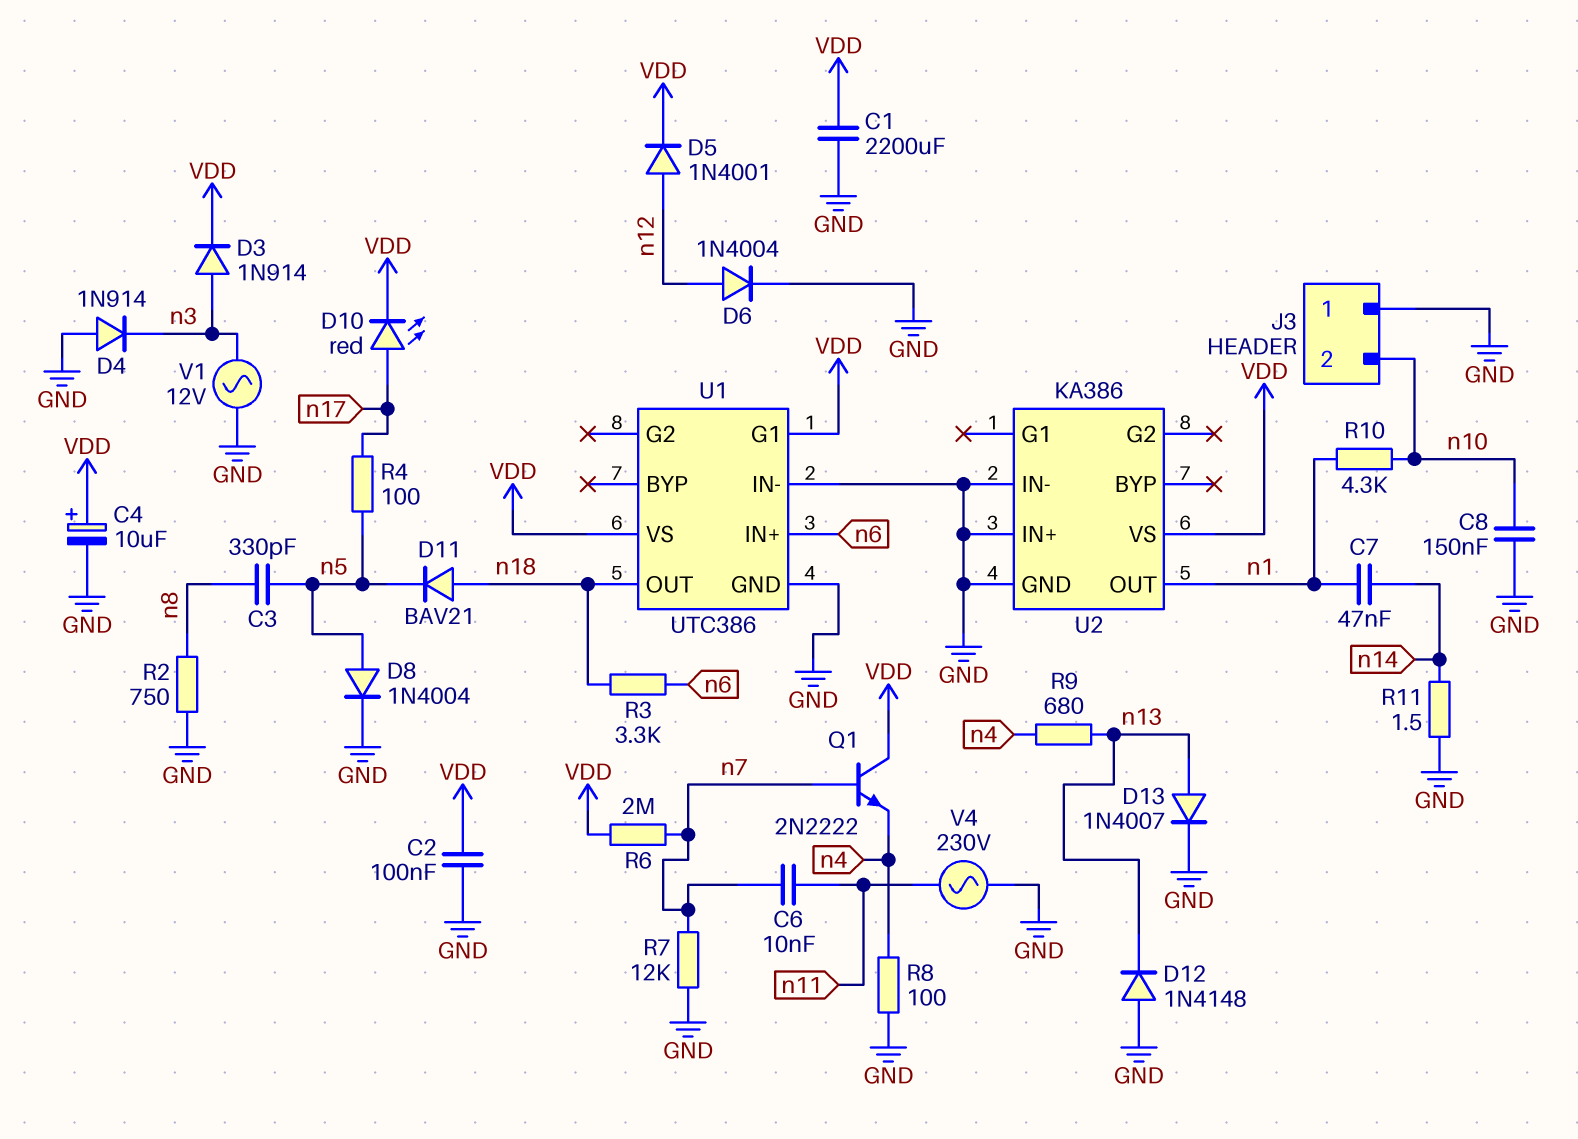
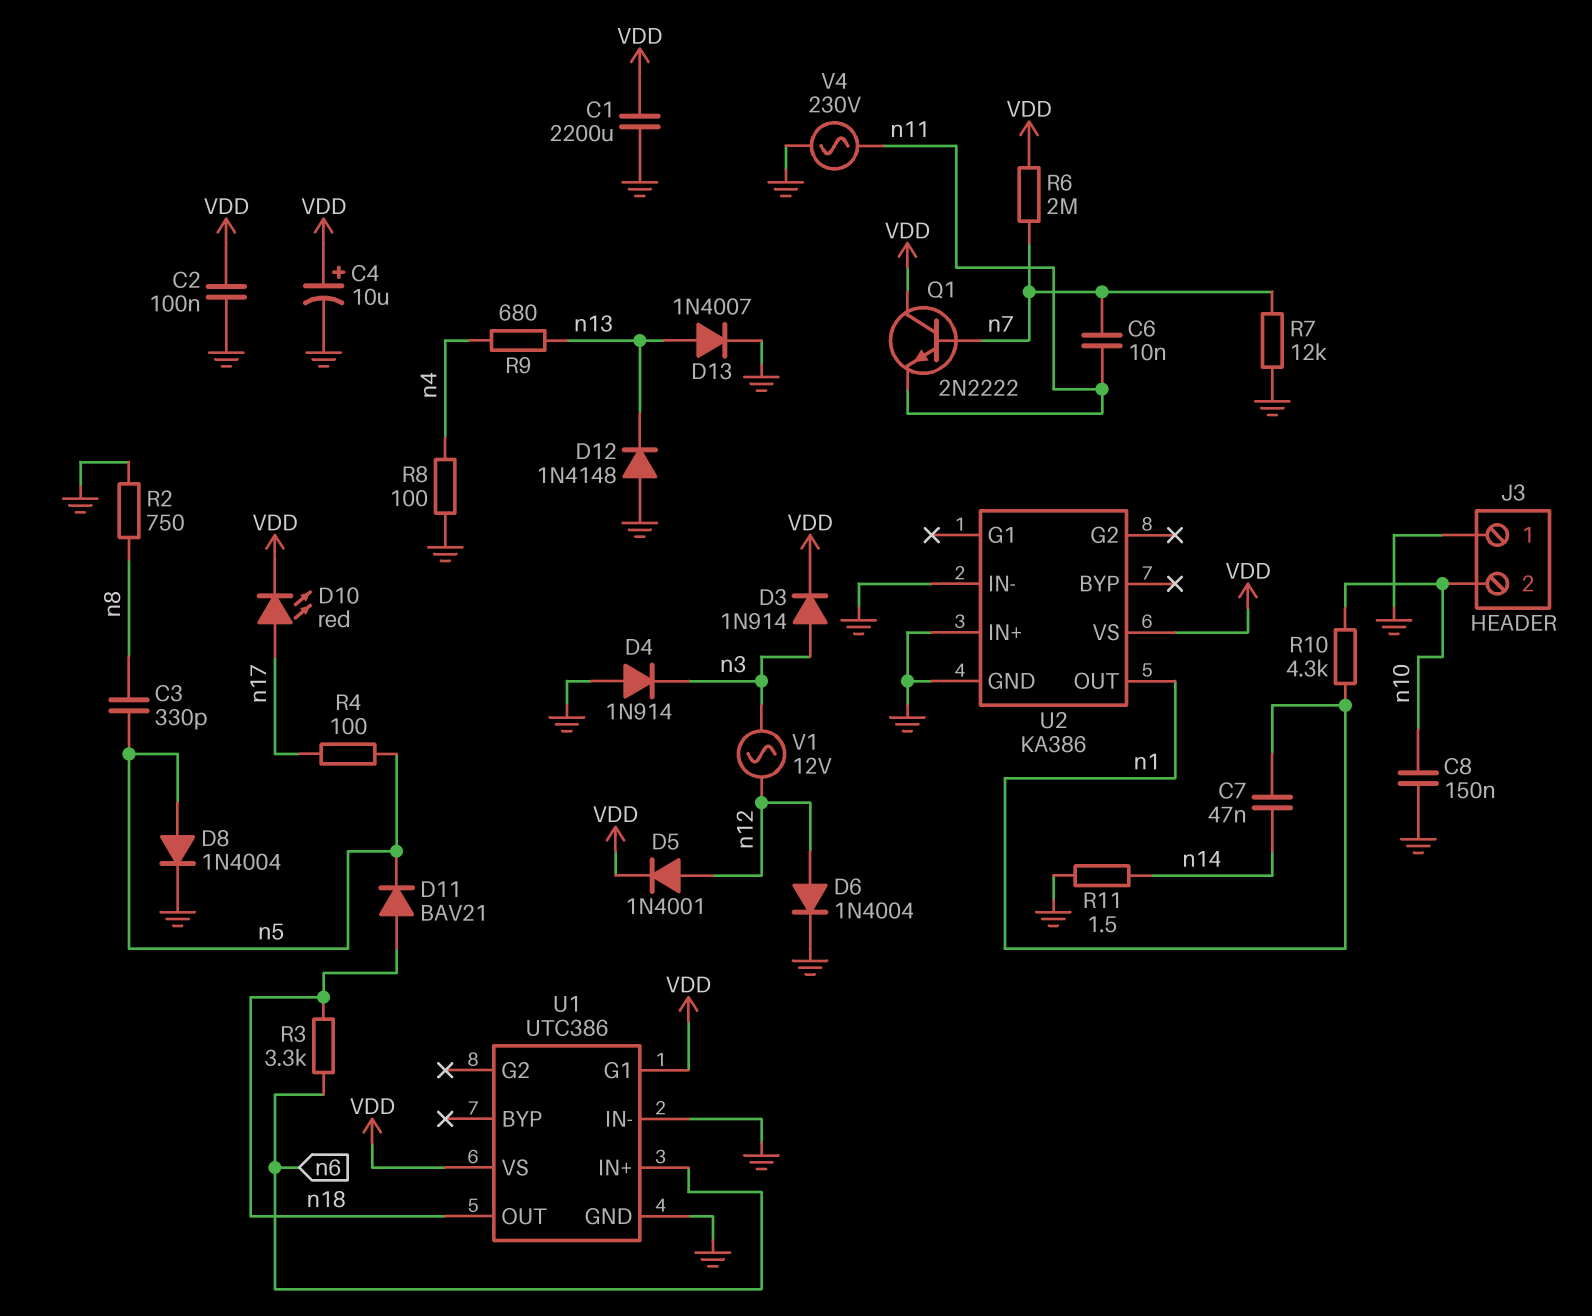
Q1: NPN 2N2222 (B n7, C VDD, E n4) -> NPN 2N2222 (B n7, C VDD, E n11)
V1: AC 12V (GND, n3) -> AC 12V (n3, n12)

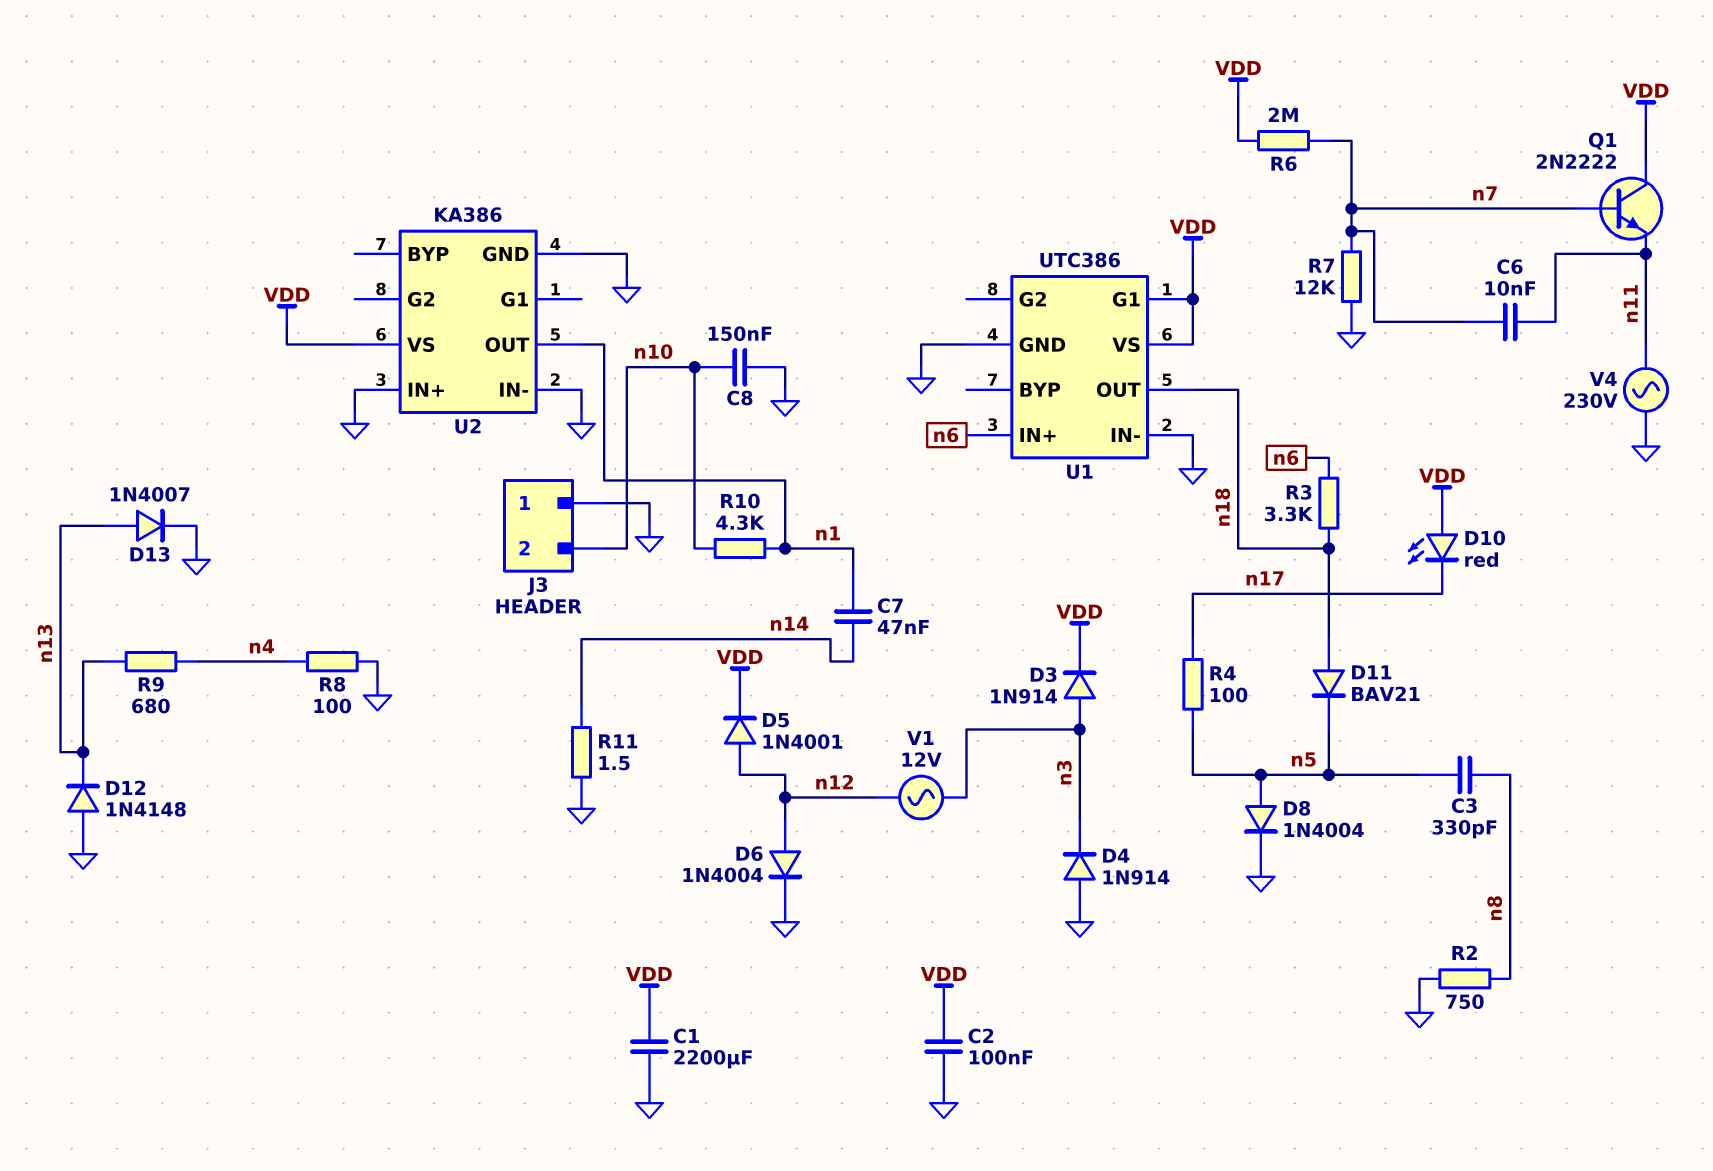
C4: 10uF (plus VDD, minus GND) -> none
D10: LED red (A n17, K VDD) -> LED red (A VDD, K n17)

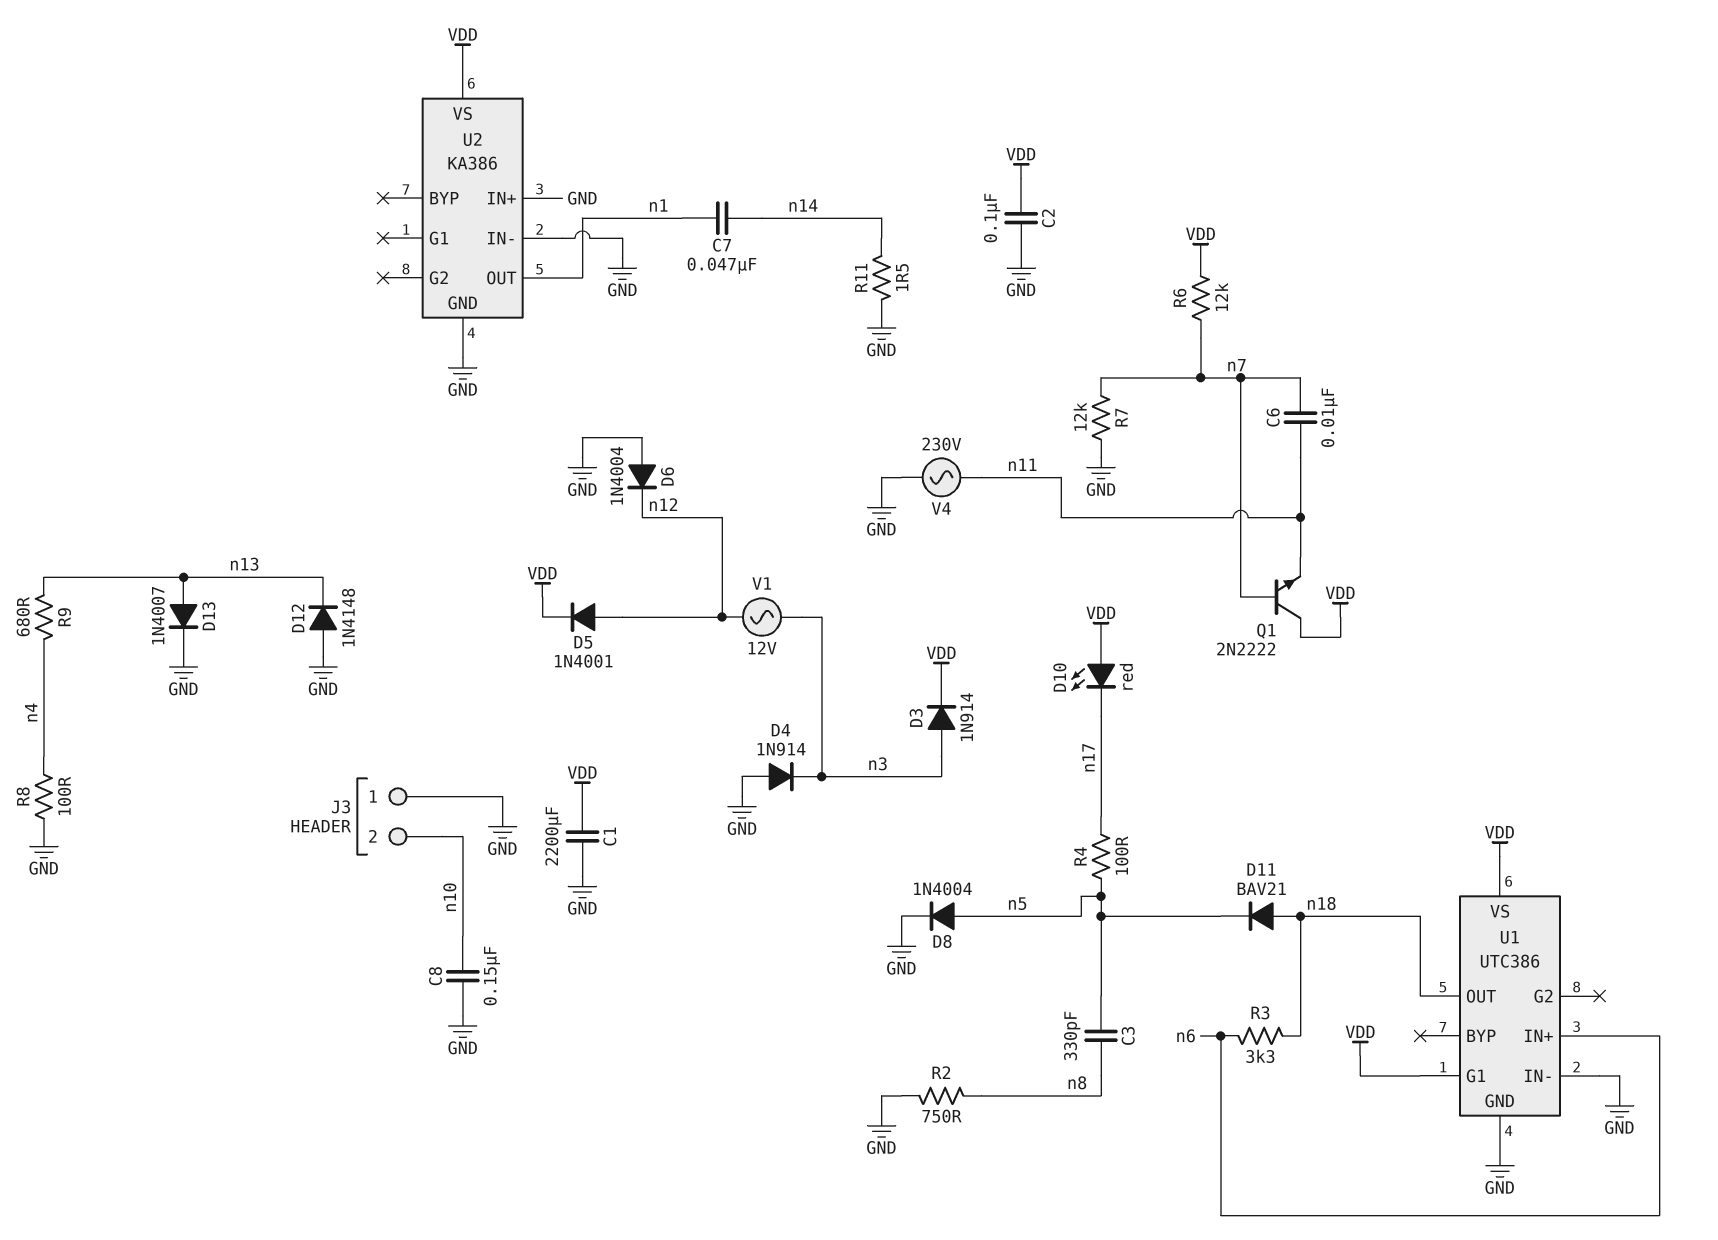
D6: diode 1N4004 (A n12, K GND) -> diode 1N4004 (A GND, K n12)
R6: 2M (VDD, n7) -> 12k (VDD, n7)
R10: 4.3k (n1, n10) -> none

